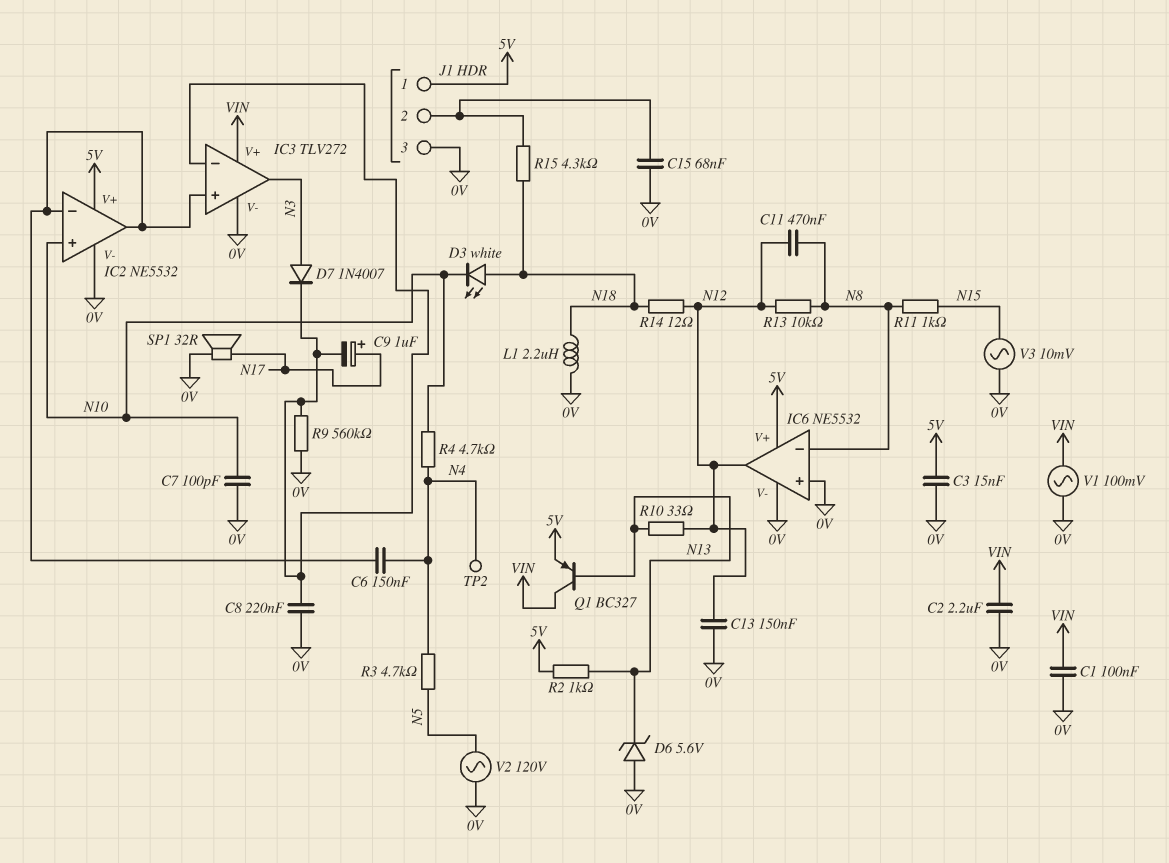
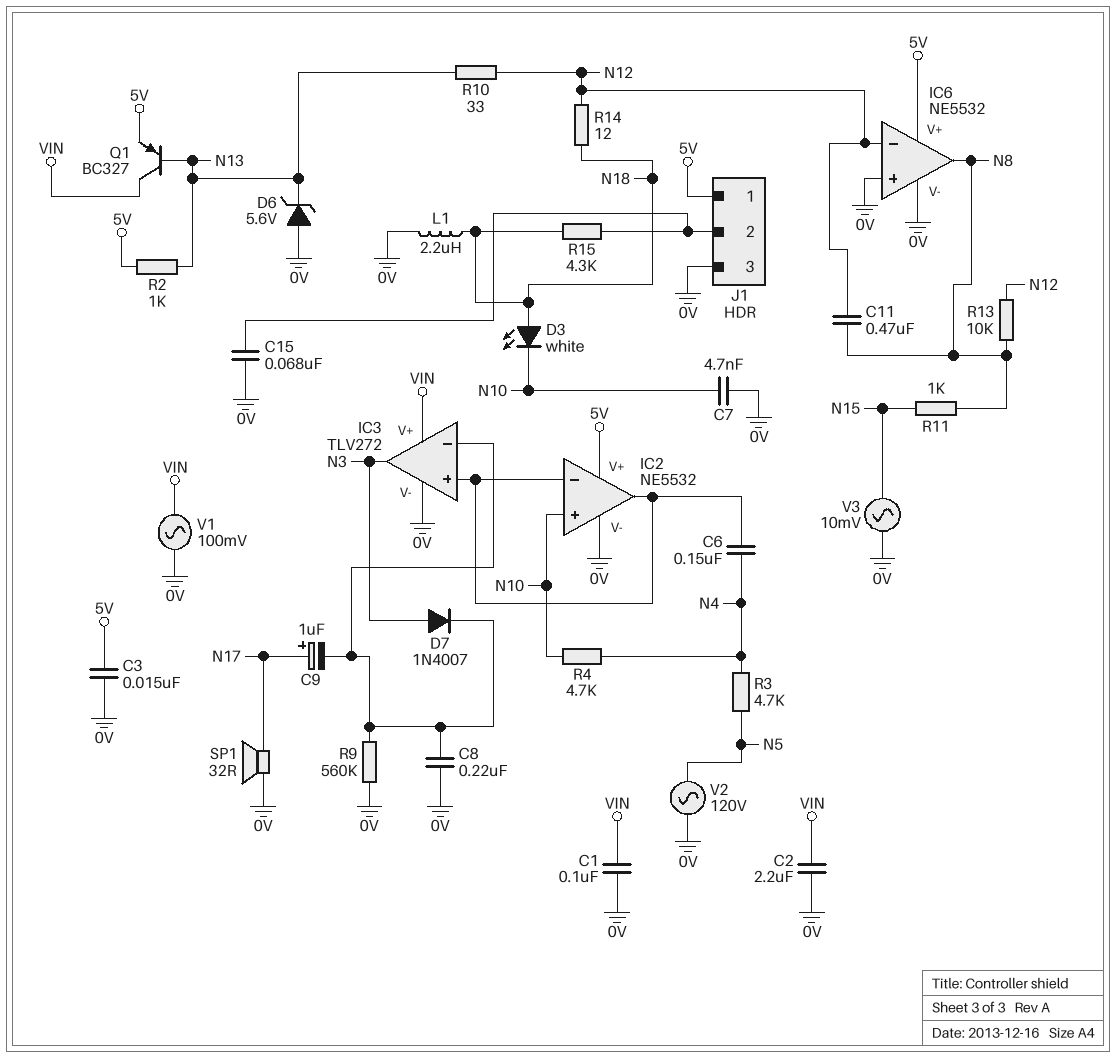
C7: 100pF (0V, N10) -> 4.7nF (0V, N10)
C13: 150nF (0V, N12) -> none
IC6 pin in-: N8 -> N12
IC6 pin out: N12 -> N8
TP2: test point (N4) -> none

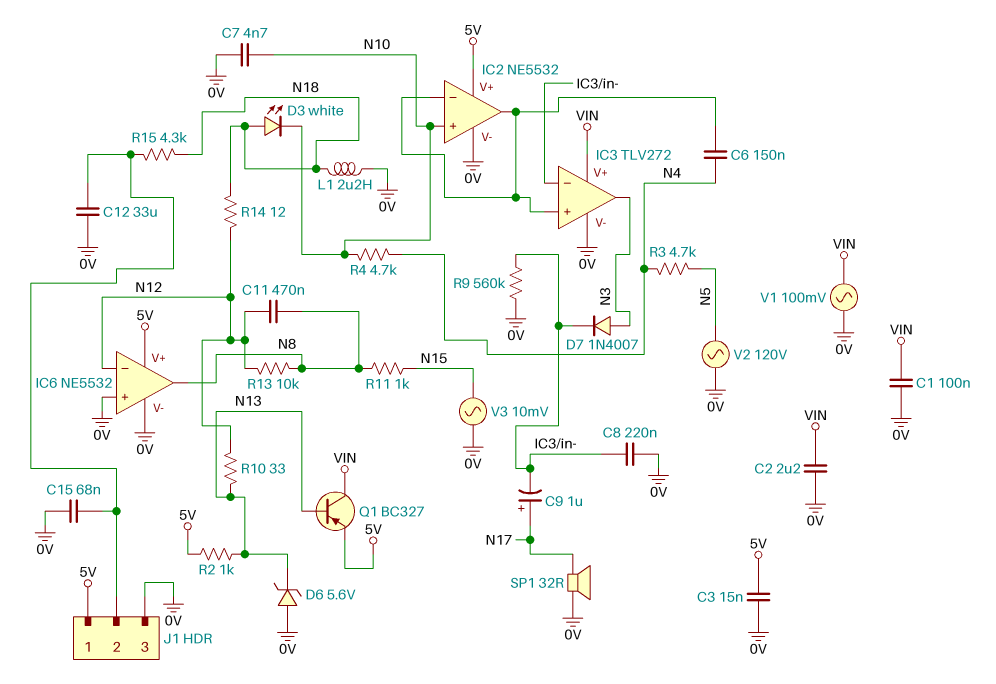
C12: none -> 33uF (0V, J1/2)

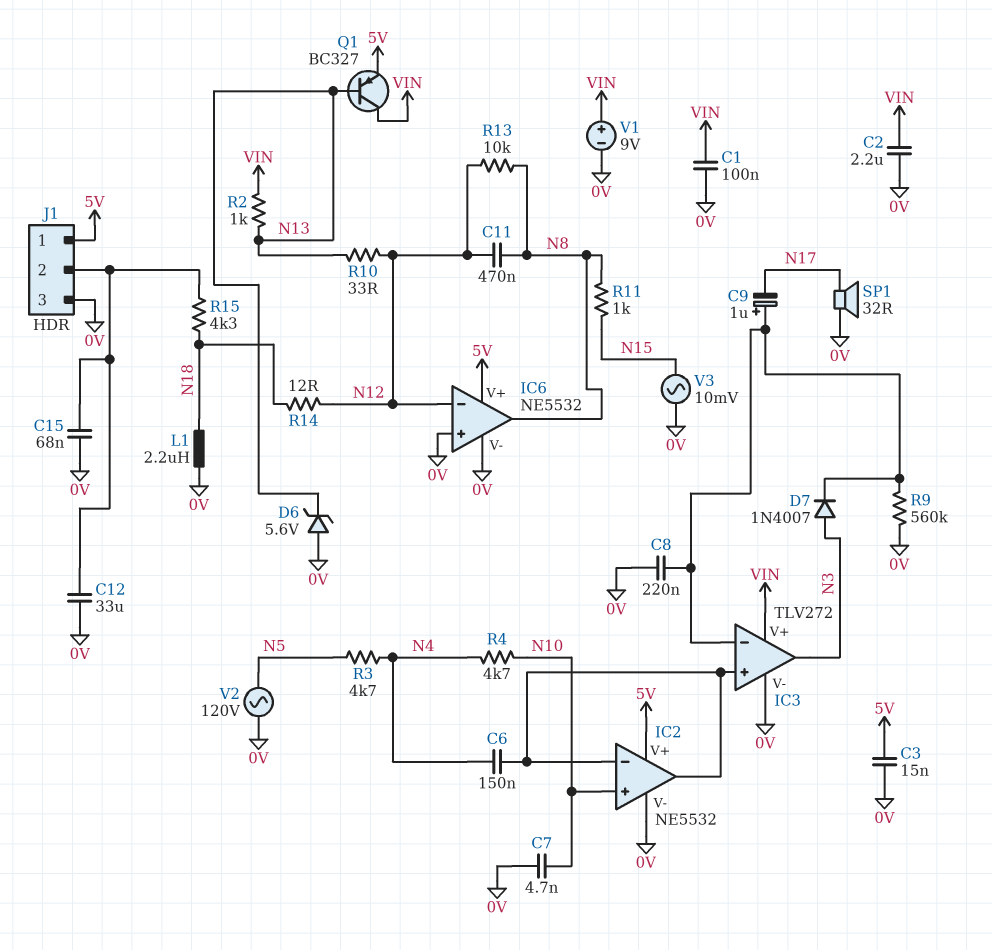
C9: 1uF (plus N17, minus IC3/in-) -> 1uF (plus IC3/in-, minus N17)
D3: LED white (A N18, K N10) -> none
R2: 1k (5V, N13) -> 1k (N13, VIN)
V1: AC 100mV (0V, VIN) -> 9V (plus VIN, minus 0V)

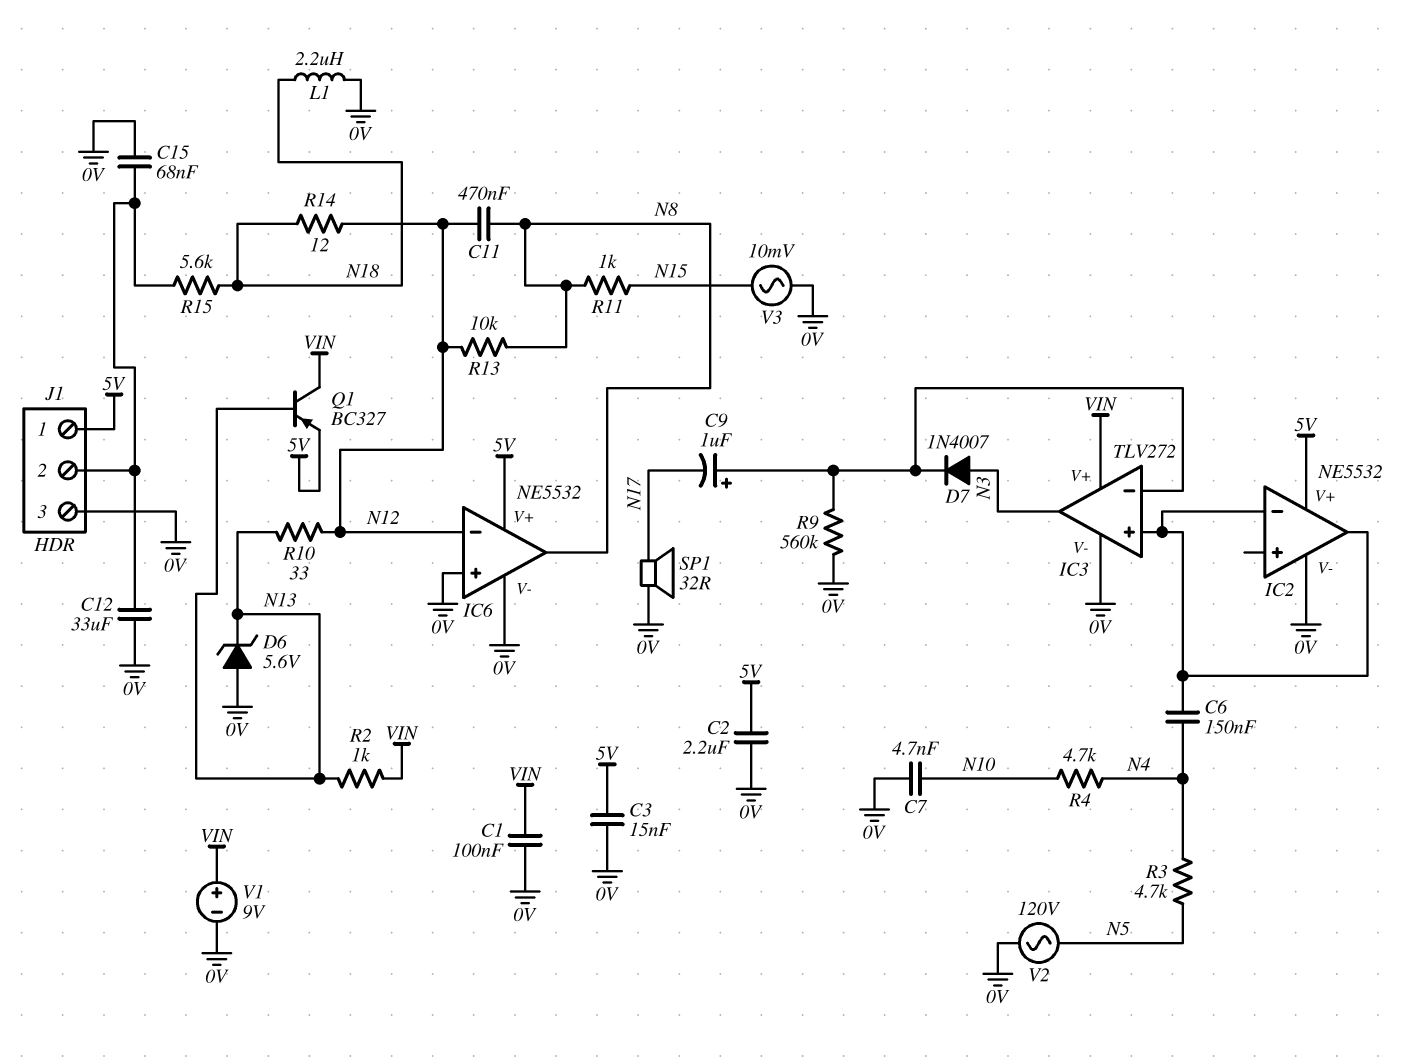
C2: 2.2uF (0V, VIN) -> 2.2uF (0V, 5V)
C8: 220nF (0V, IC3/in-) -> none
IC2 pin in+: N10 -> none
R15: 4.3k (J1/2, N18) -> 5.6k (J1/2, N18)

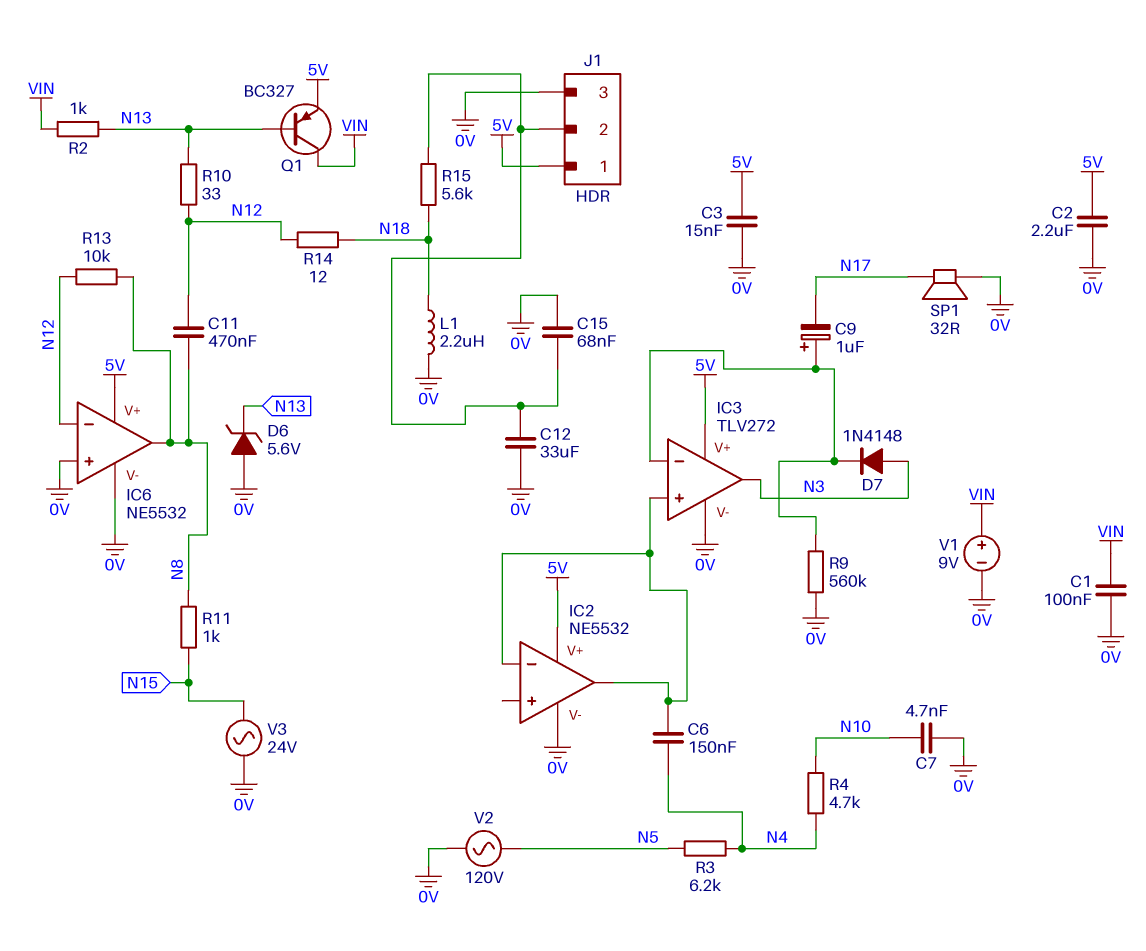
D7: diode 1N4007 (A N3, K IC3/in-) -> diode 1N4148 (A N3, K IC3/in-)
IC3 pin V+: VIN -> 5V
R3: 4.7k (N4, N5) -> 6.2k (N4, N5)
V3: AC 10mV (0V, N15) -> AC 24V (0V, N15)

